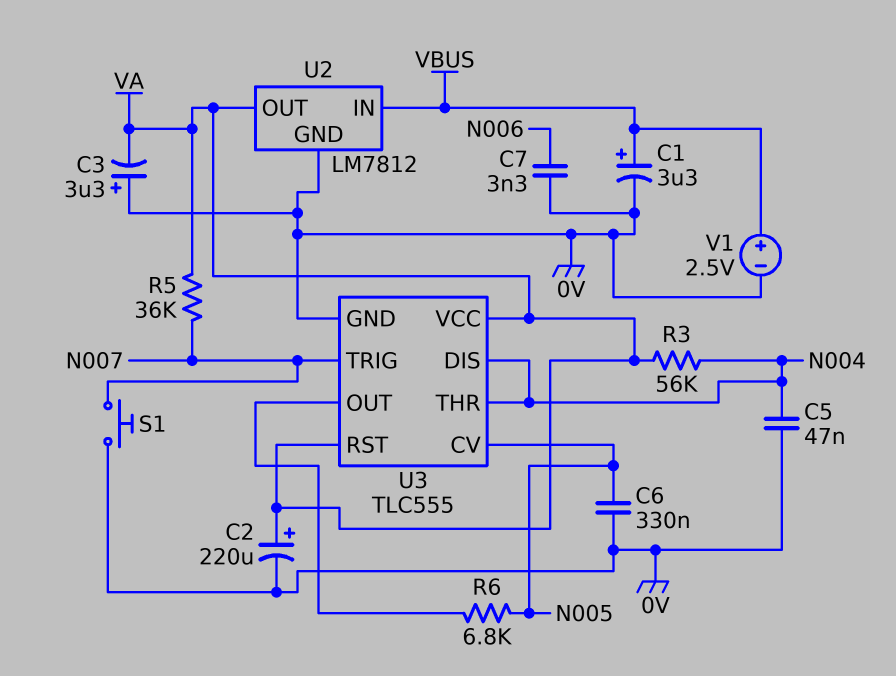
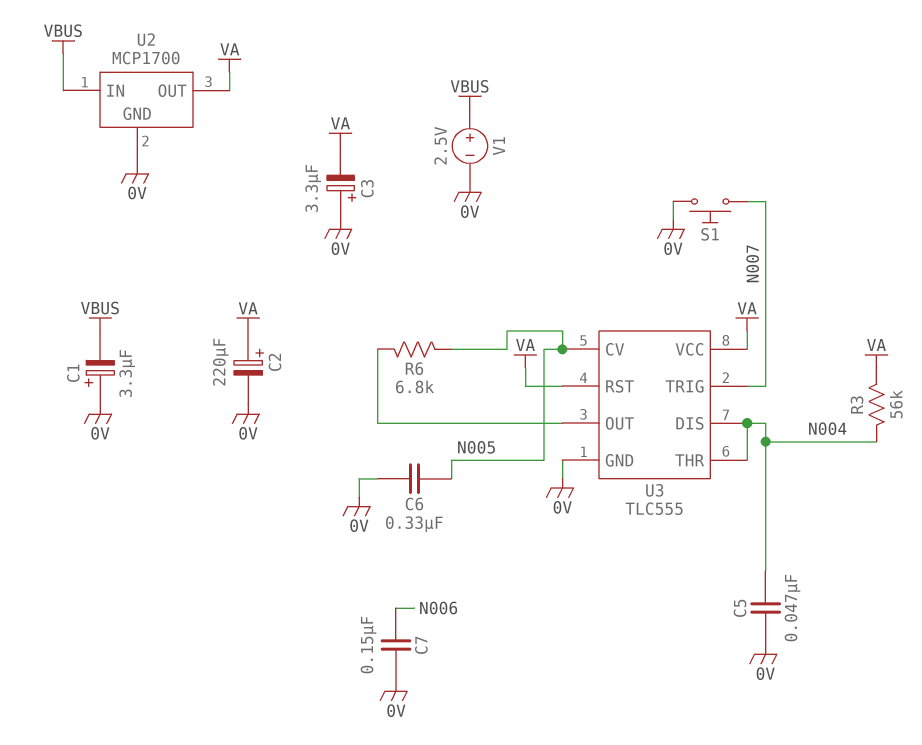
C1: 3.3uF (plus VBUS, minus 0V) -> 3.3uF (plus 0V, minus VBUS)
C7: 3.3nF (0V, N006) -> 150nF (0V, N006)
R5: 36k (N007, VA) -> none
U2: LM7812 -> MCP1700

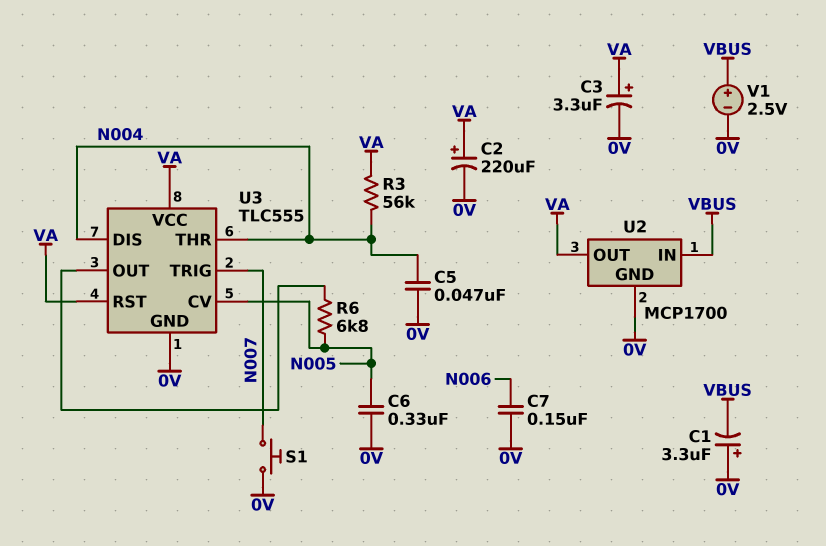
C3: 3.3uF (plus 0V, minus VA) -> 3.3uF (plus VA, minus 0V)

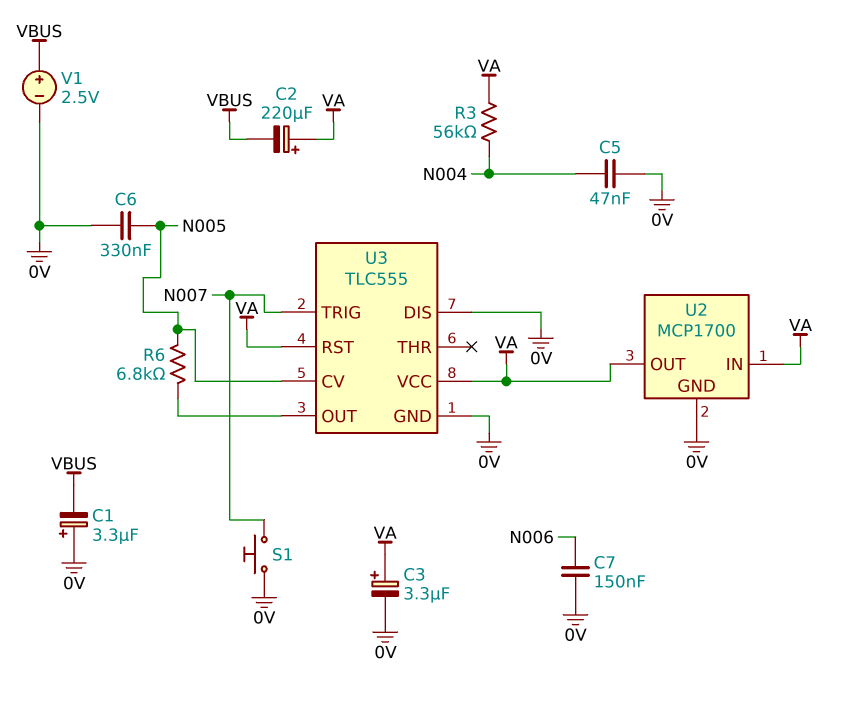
C2: 220uF (plus VA, minus 0V) -> 220uF (plus VA, minus VBUS)
U2 pin IN: VBUS -> VA
U3 pin DIS: N004 -> 0V
U3 pin THR: N004 -> none

